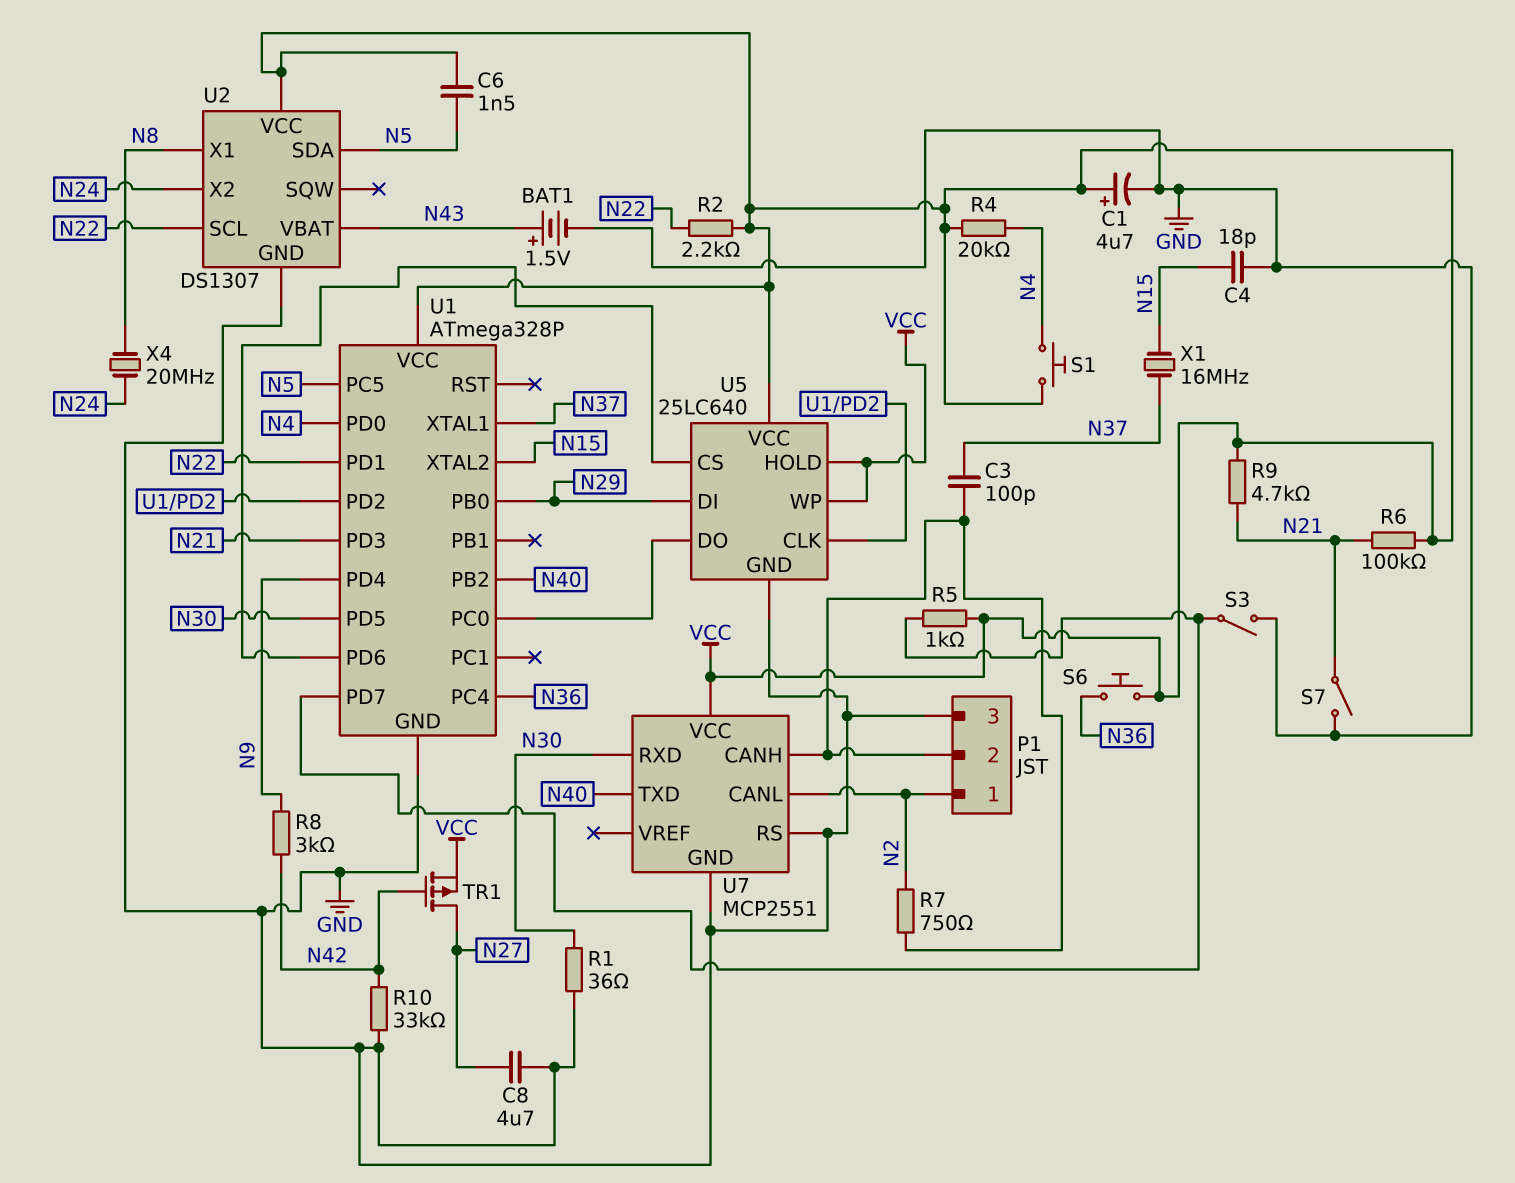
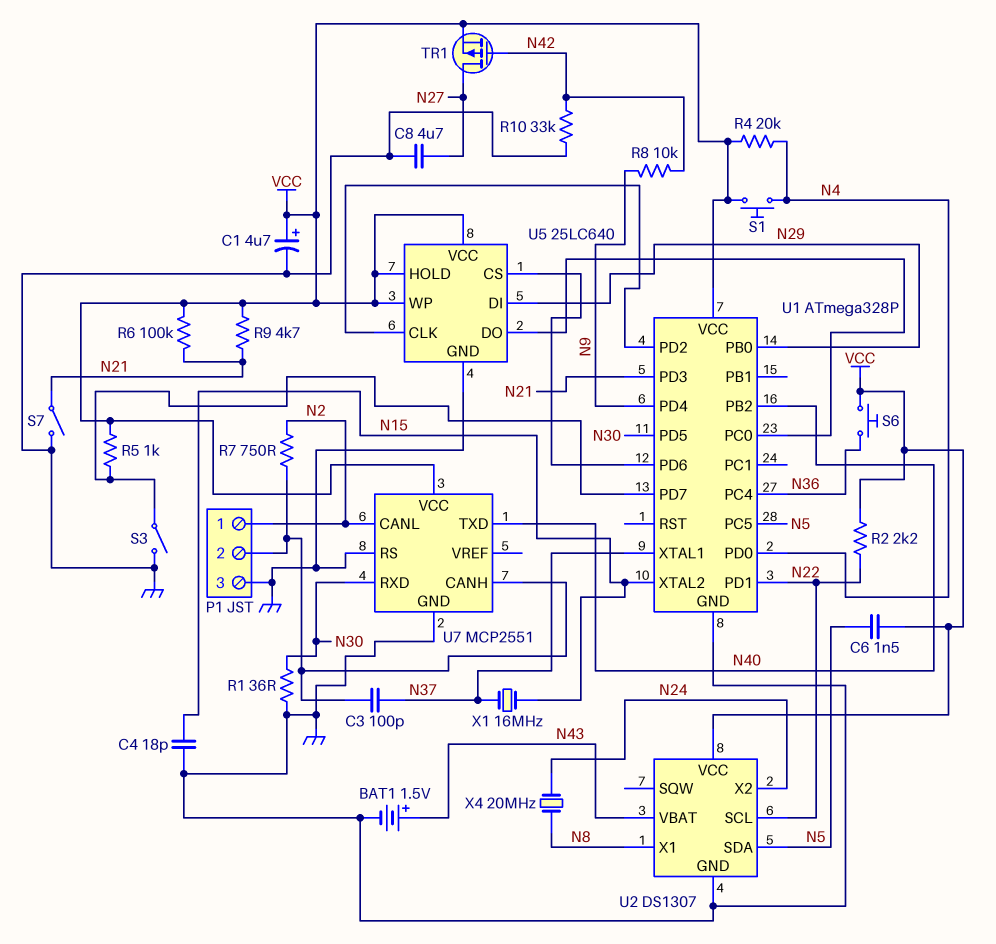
R8: 3k (N9, N42) -> 10k (N9, N42)

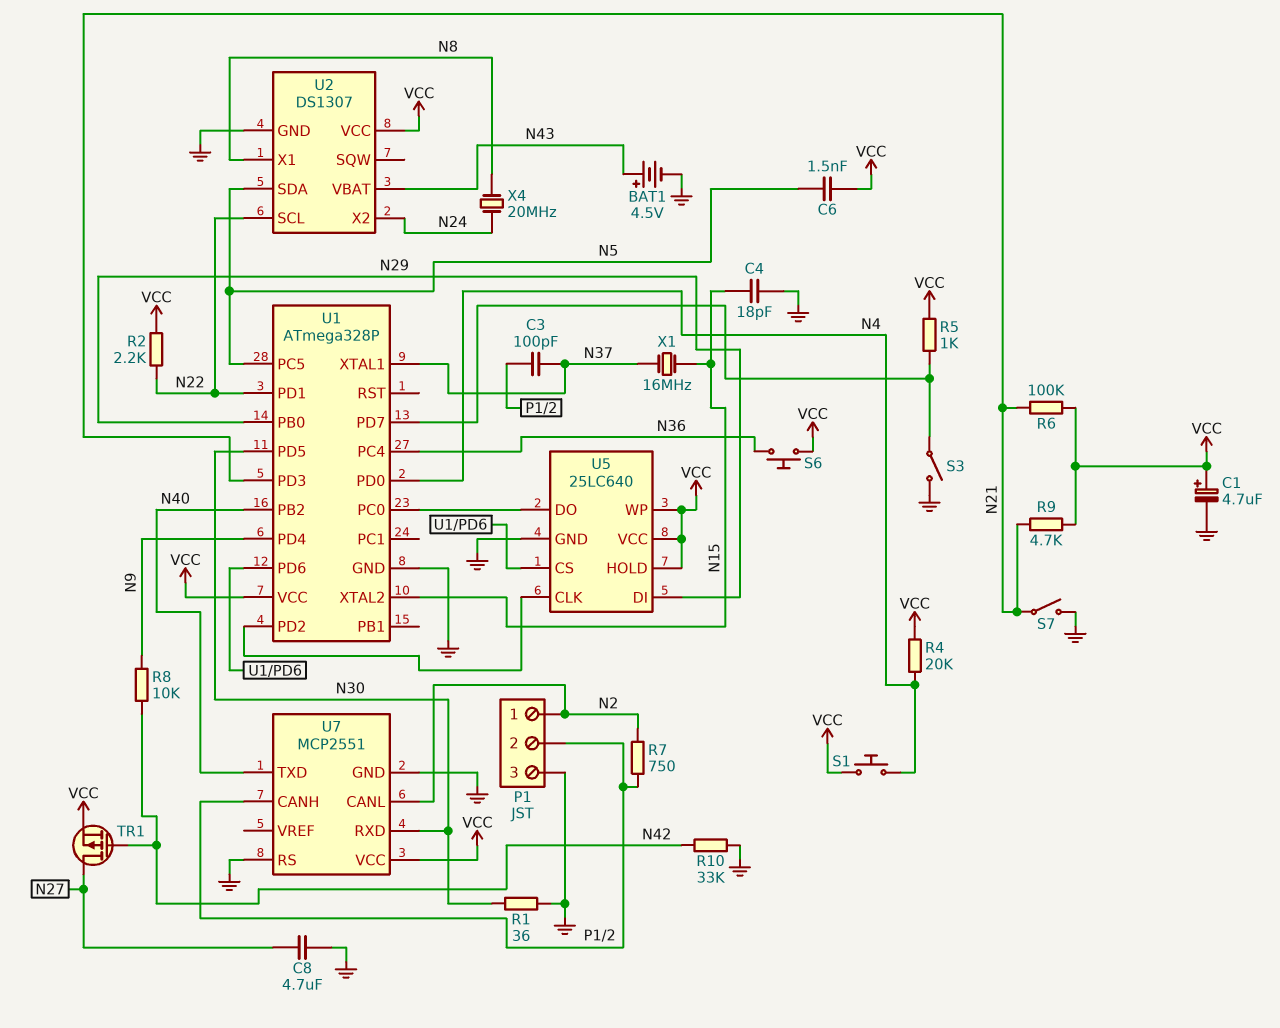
BAT1: 1.5V (plus N43, minus GND) -> 4.5V (plus N43, minus GND)

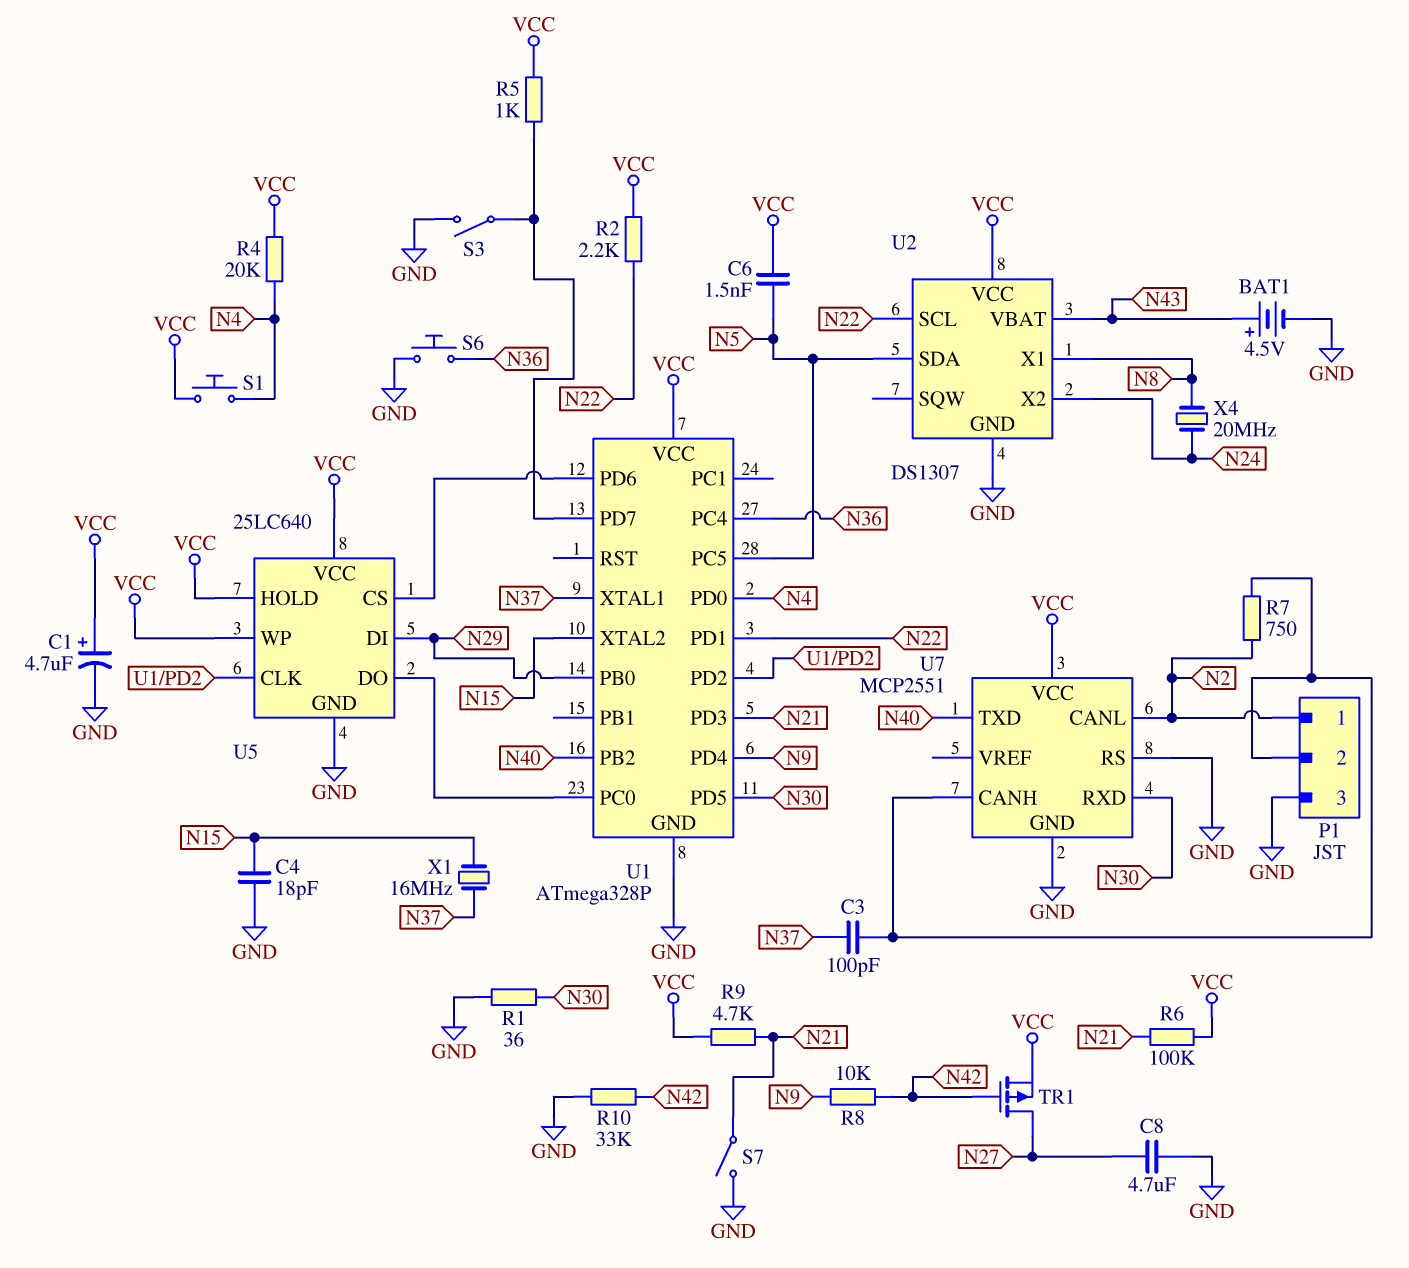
S6: button (N36, VCC) -> button (GND, N36)

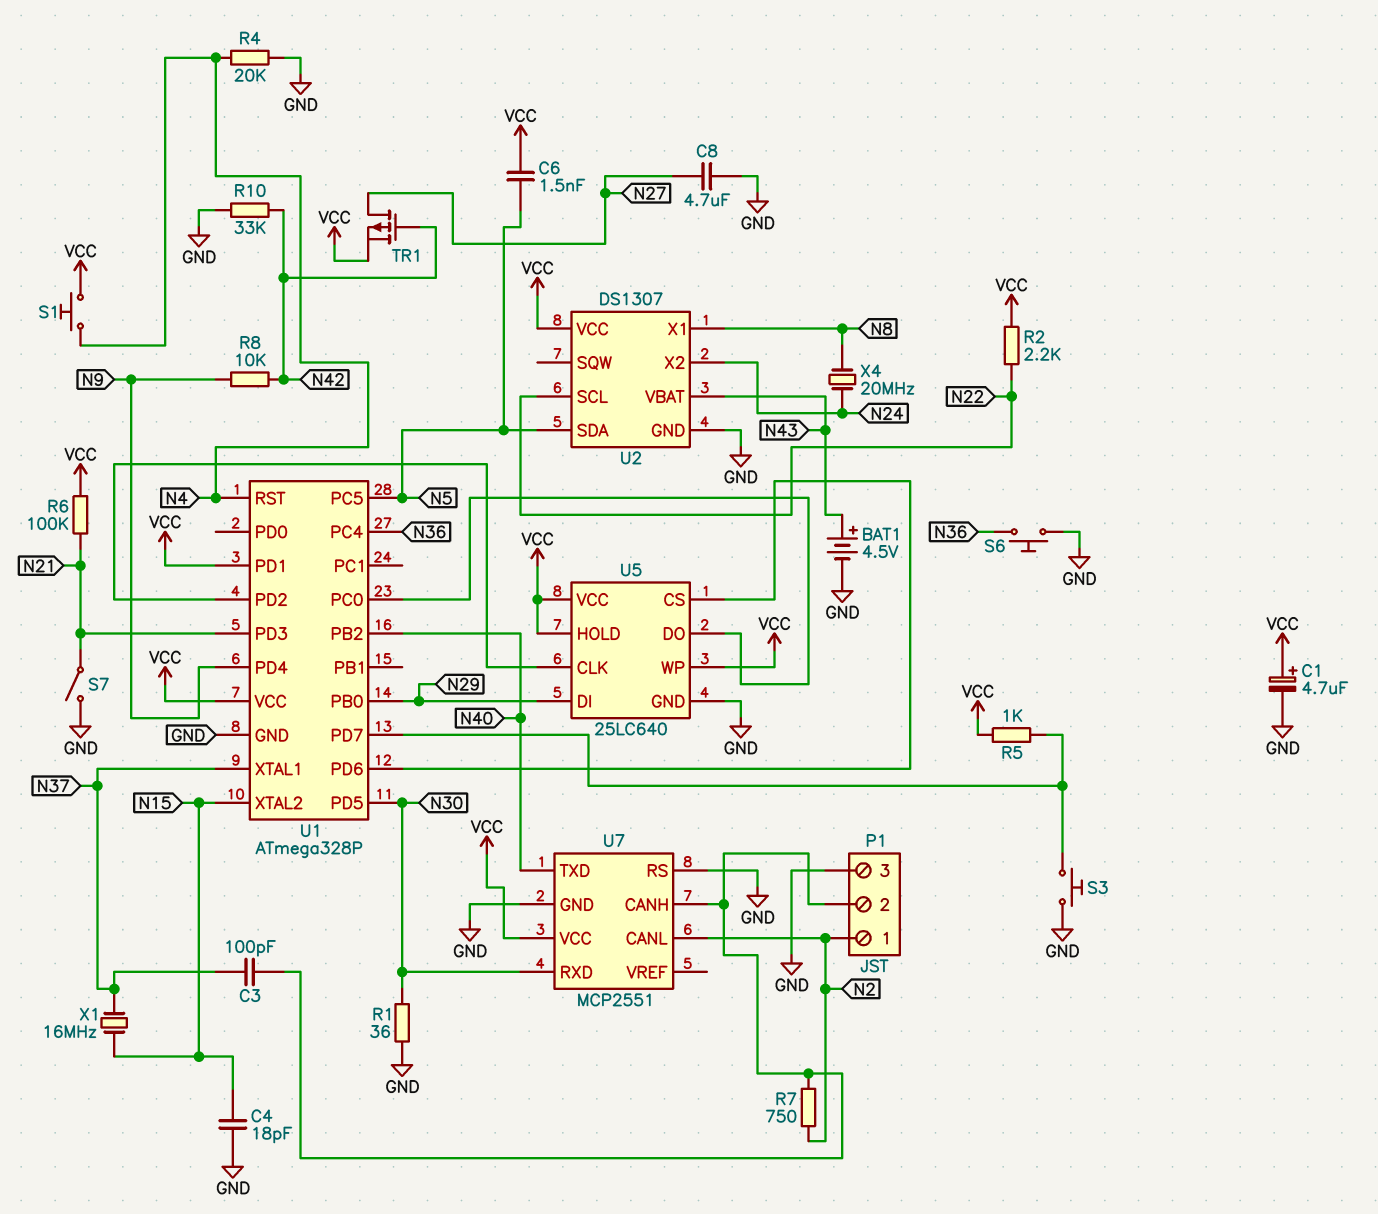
R4: 20k (N4, VCC) -> 20k (GND, N4)
R9: 4.7k (N21, VCC) -> none
S3: switch (GND, U1/PD7) -> button (GND, U1/PD7)
U1 pin PD0: N4 -> none
U1 pin PD1: N22 -> VCC
U1 pin RST: none -> N4

